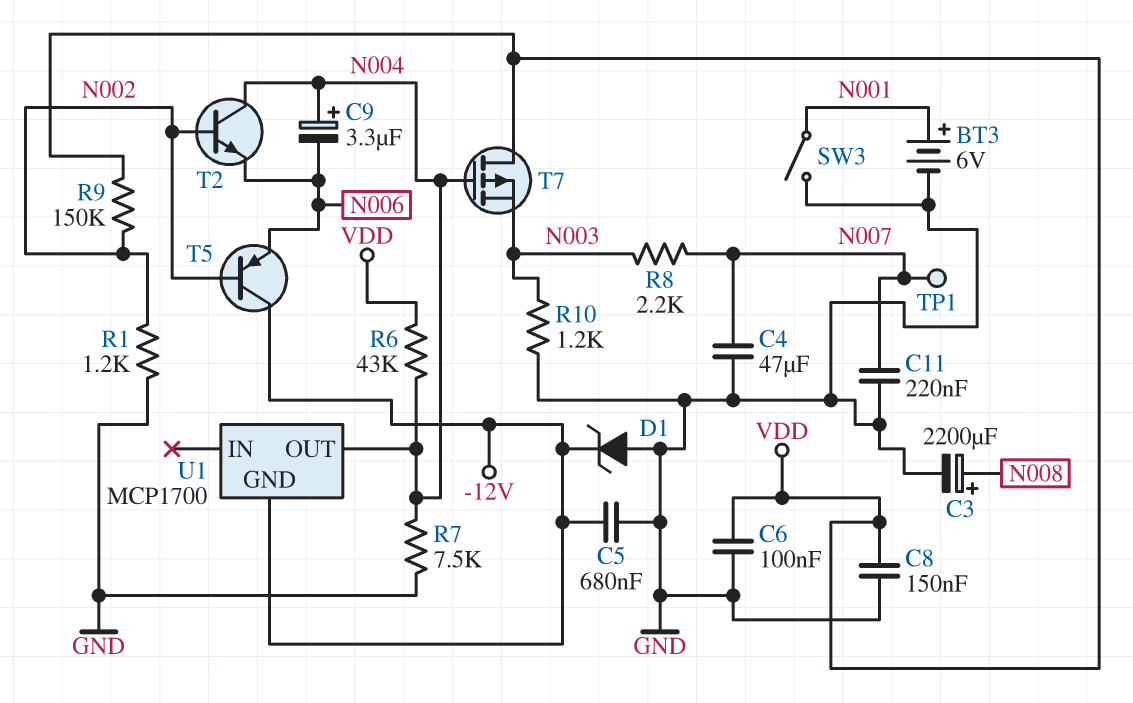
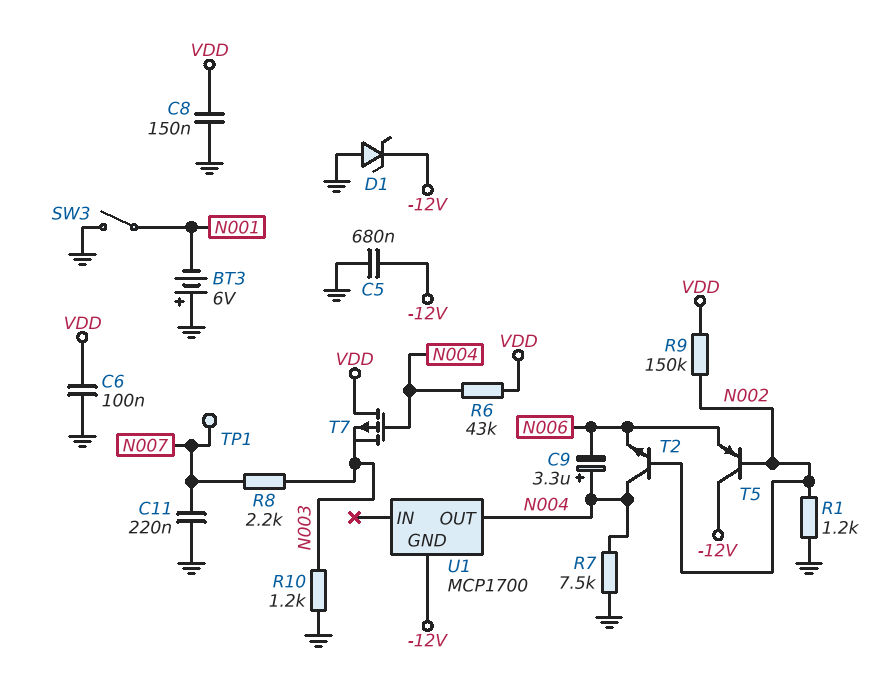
BT3: 6V (plus N001, minus GND) -> 6V (plus GND, minus N001)
C3: 2200uF (plus N008, minus GND) -> none
C4: 47uF (GND, N007) -> none

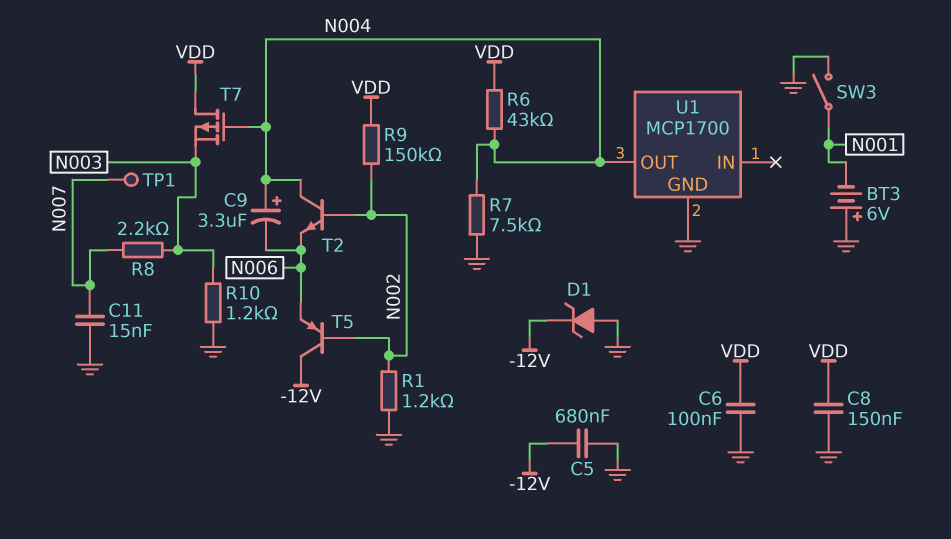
C11: 220nF (GND, N007) -> 15nF (GND, N007)
U1 pin GND: -12V -> GND

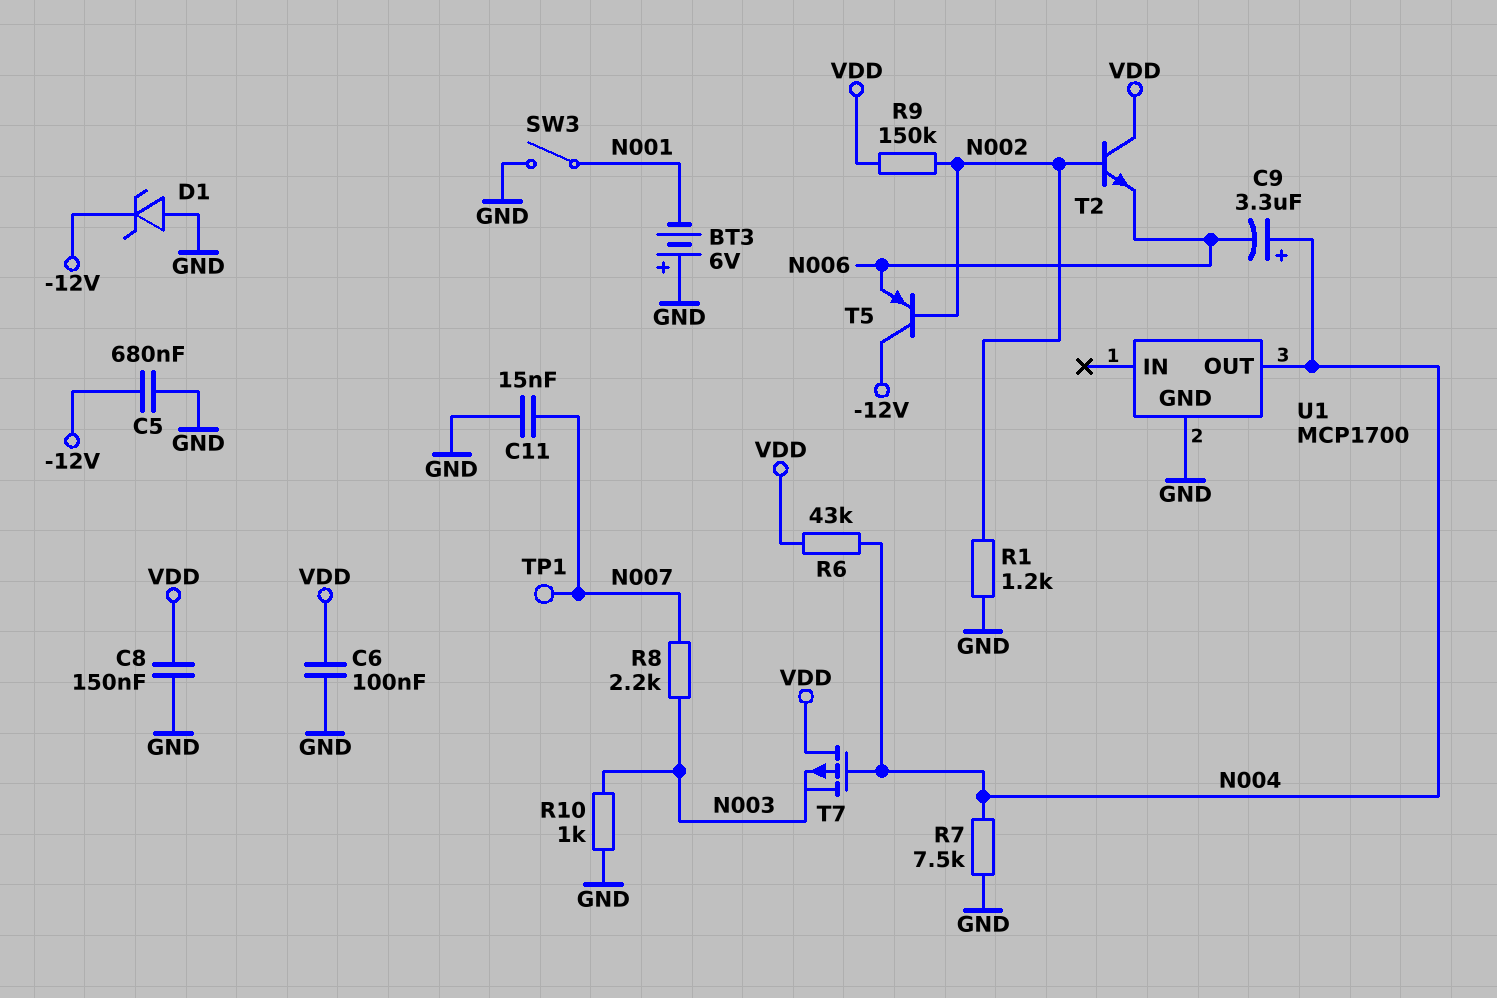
R10: 1.2k (GND, N003) -> 1k (GND, N003)
T2: NPN (B N002, C N004, E N006) -> NPN (B N002, C VDD, E N006)

